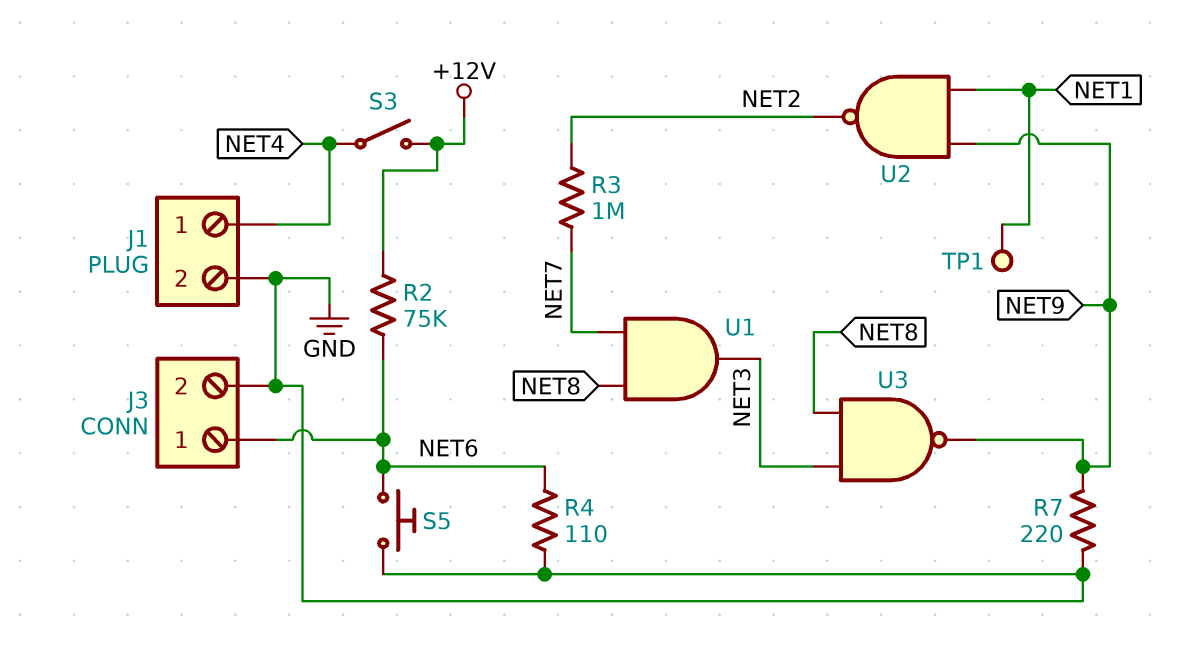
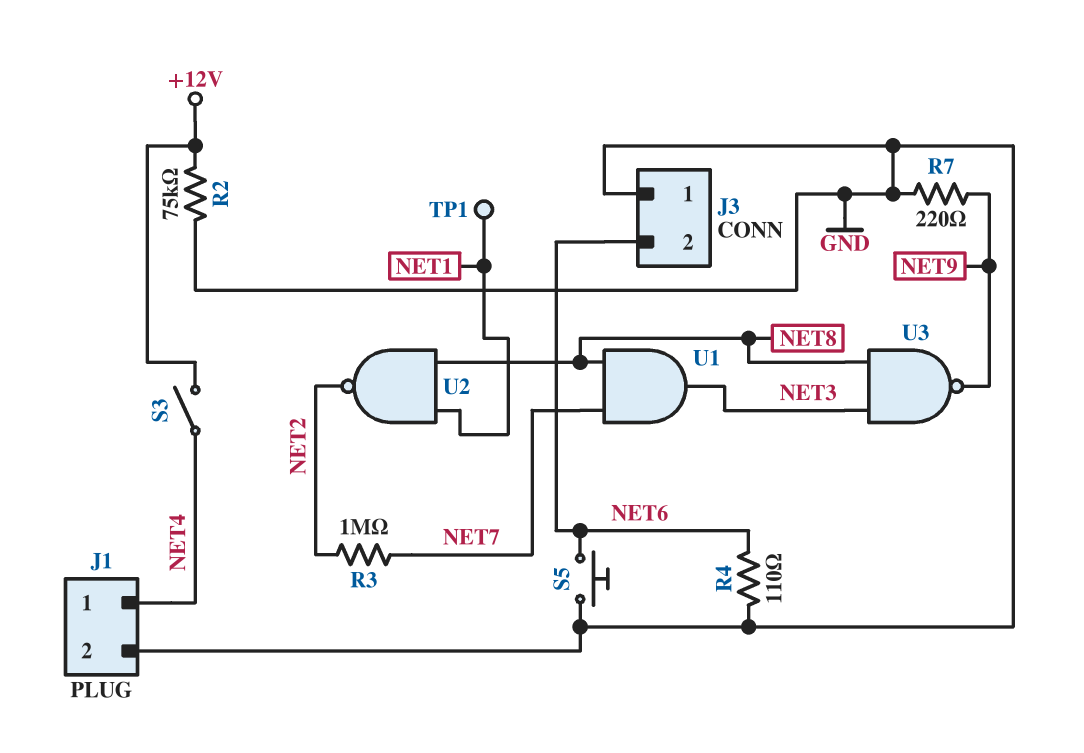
J3 pin 1: NET6 -> GND
J3 pin 2: GND -> NET6
R2: 75k (+12V, NET6) -> 75k (+12V, GND)
U2: NAND (in NET1, in NET9, out NET2) -> NAND (in NET1, in NET8, out NET2)

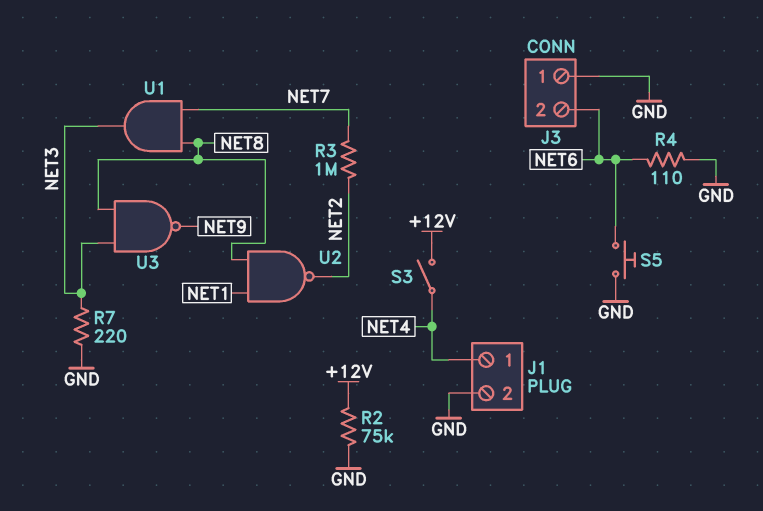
R7: 220 (GND, NET9) -> 220 (GND, NET3)
TP1: test point (NET1) -> none

